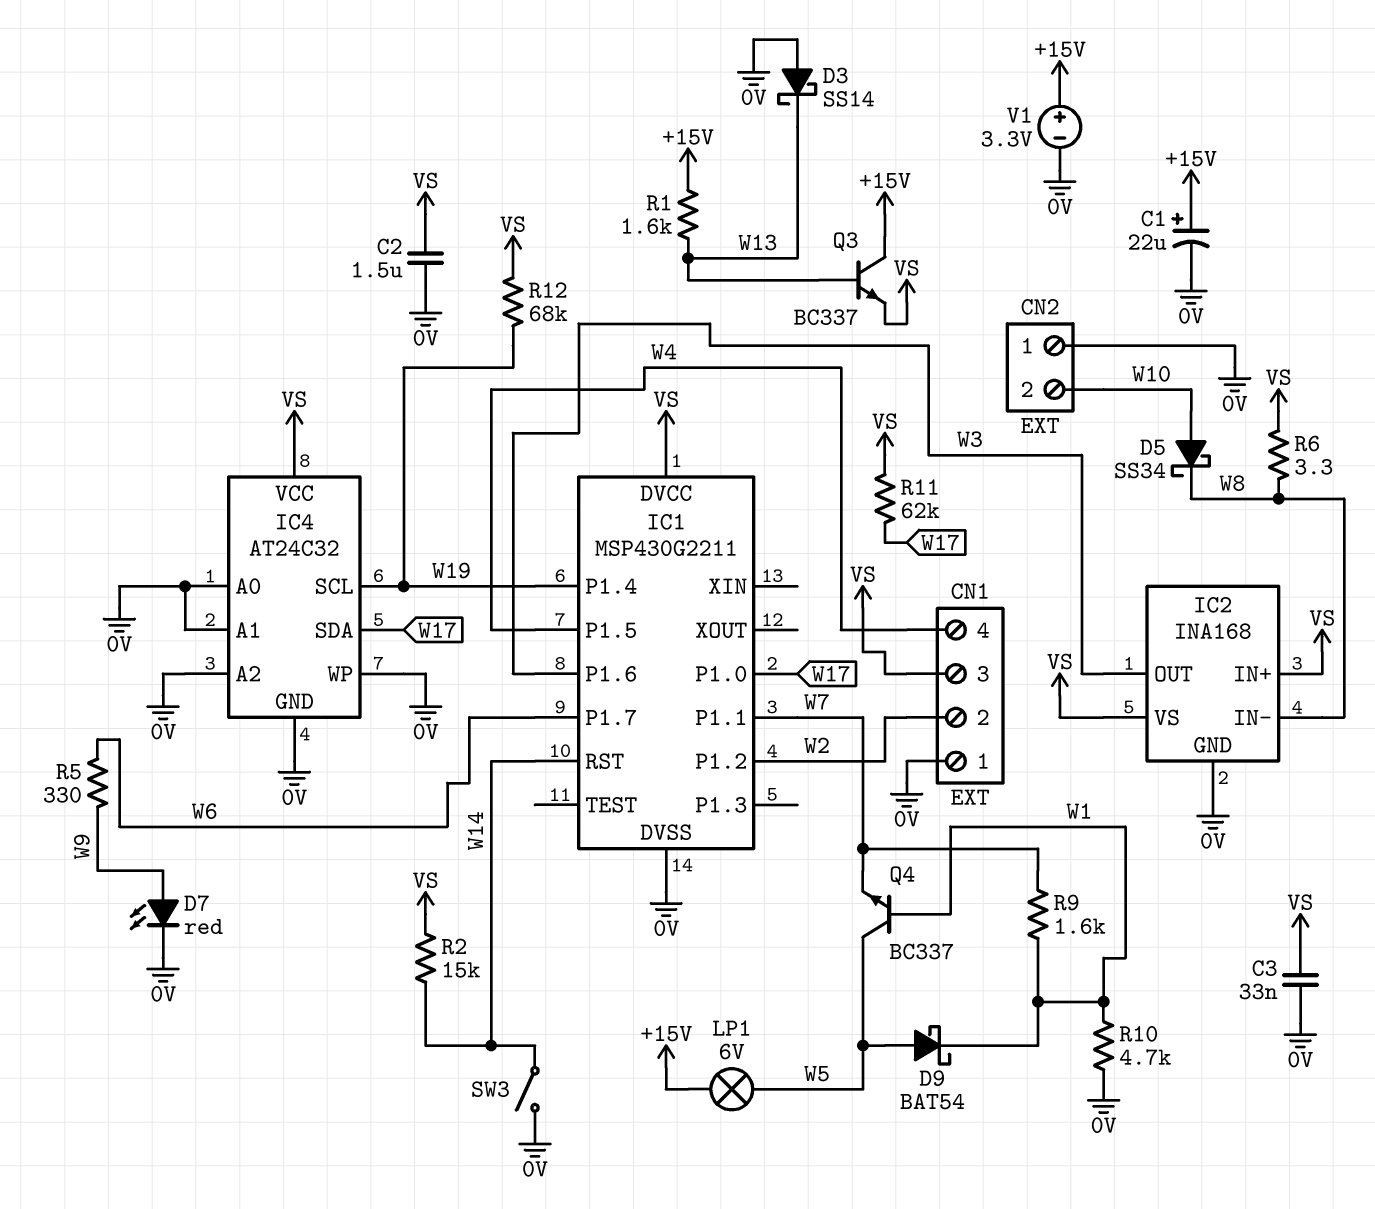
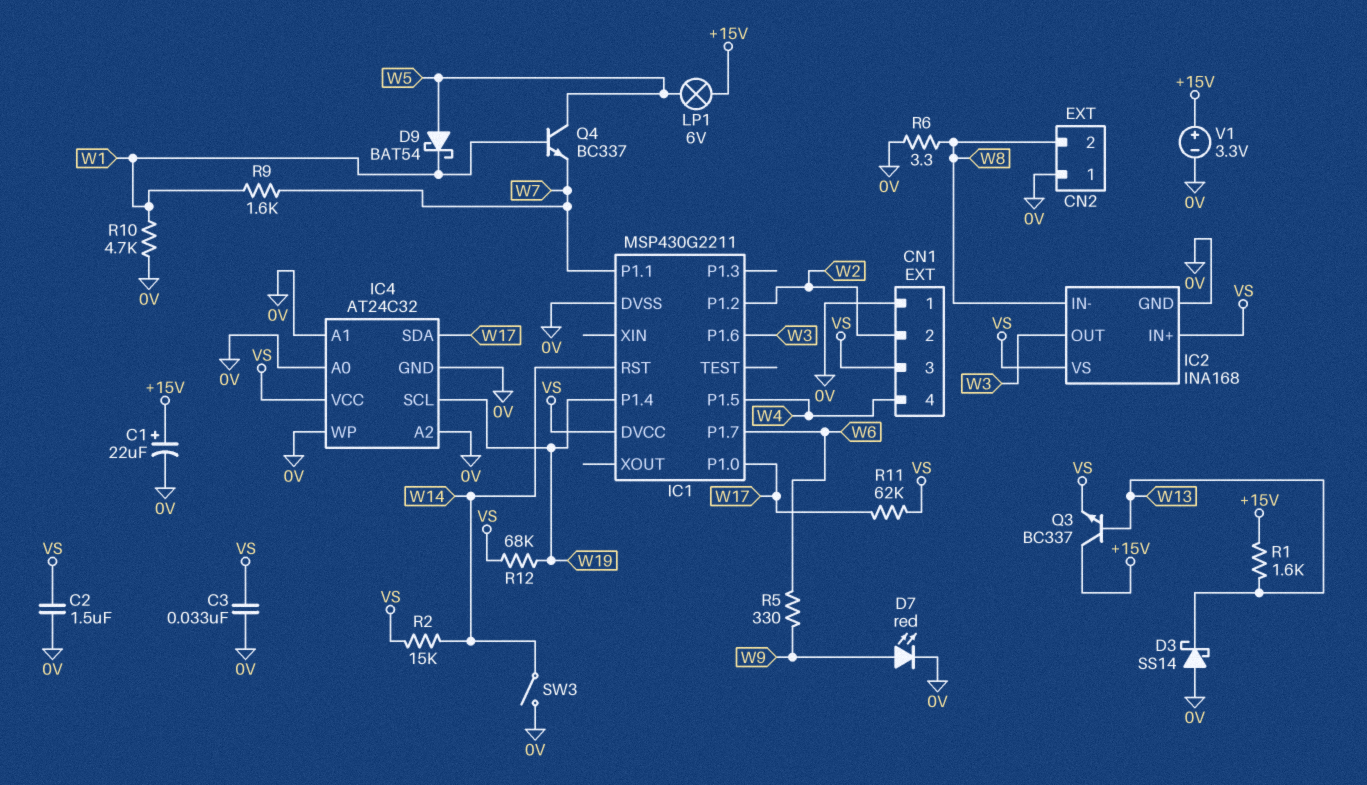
CN2 pin 2: W10 -> W8
D5: schottky SS34 (A W10, K W8) -> none
R6: 3.3 (VS, W8) -> 3.3 (0V, W8)

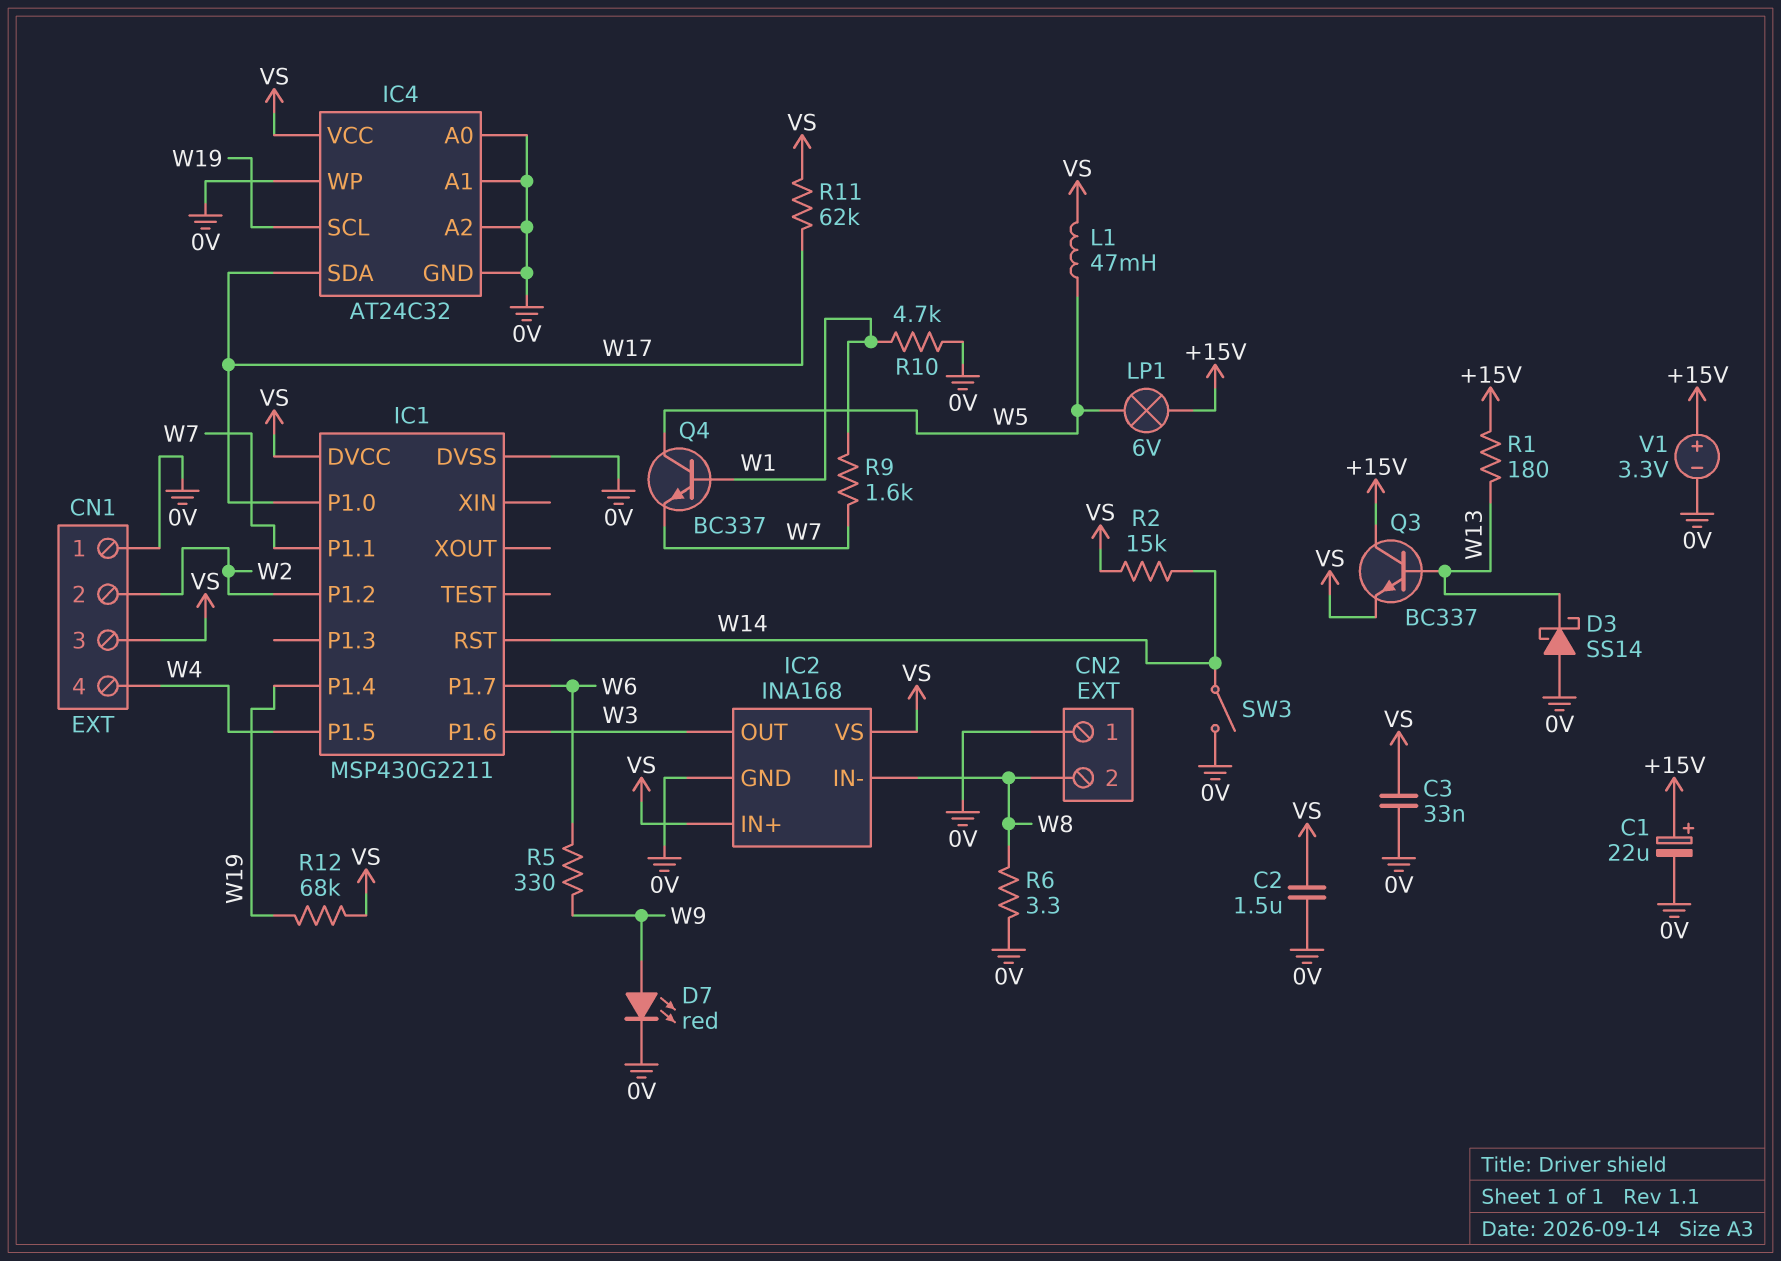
D9: schottky BAT54 (A W5, K W1) -> none
L1: none -> 47mH (VS, W5)
R1: 1.6k (+15V, W13) -> 180 (+15V, W13)

